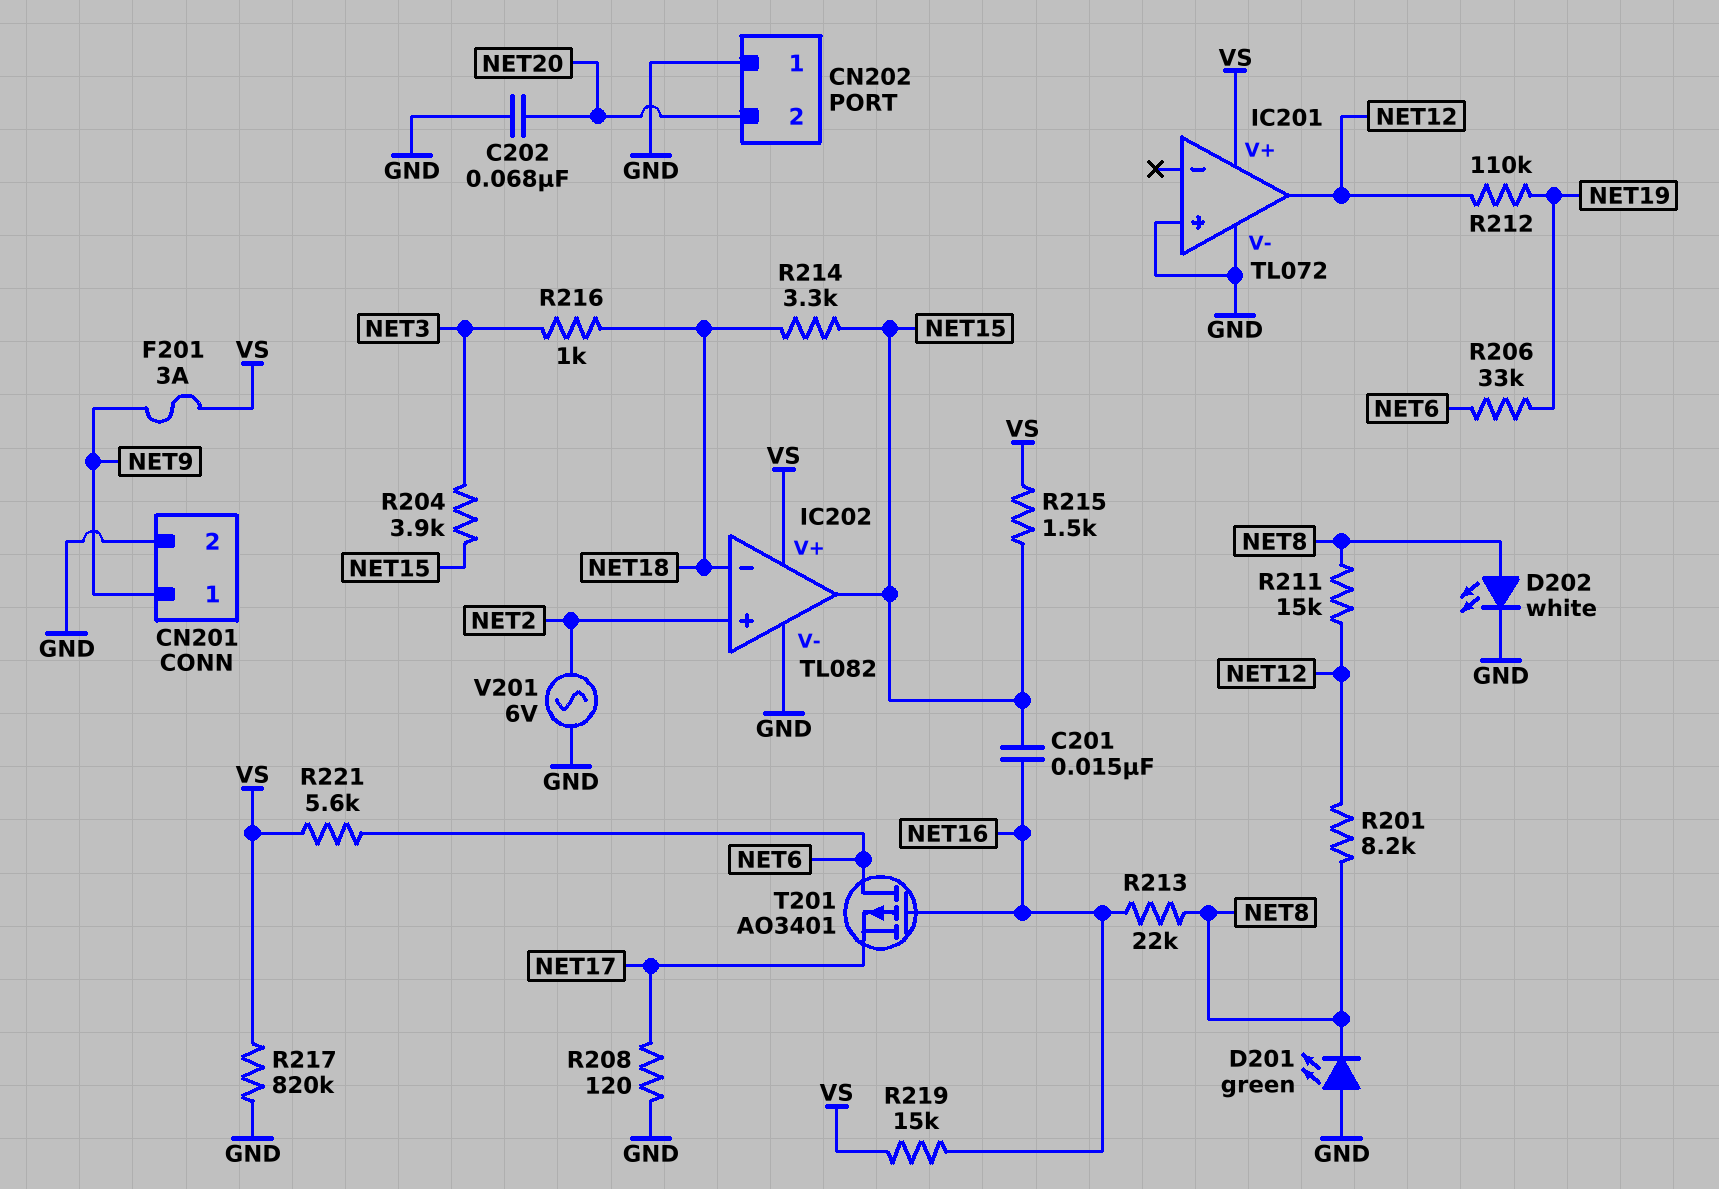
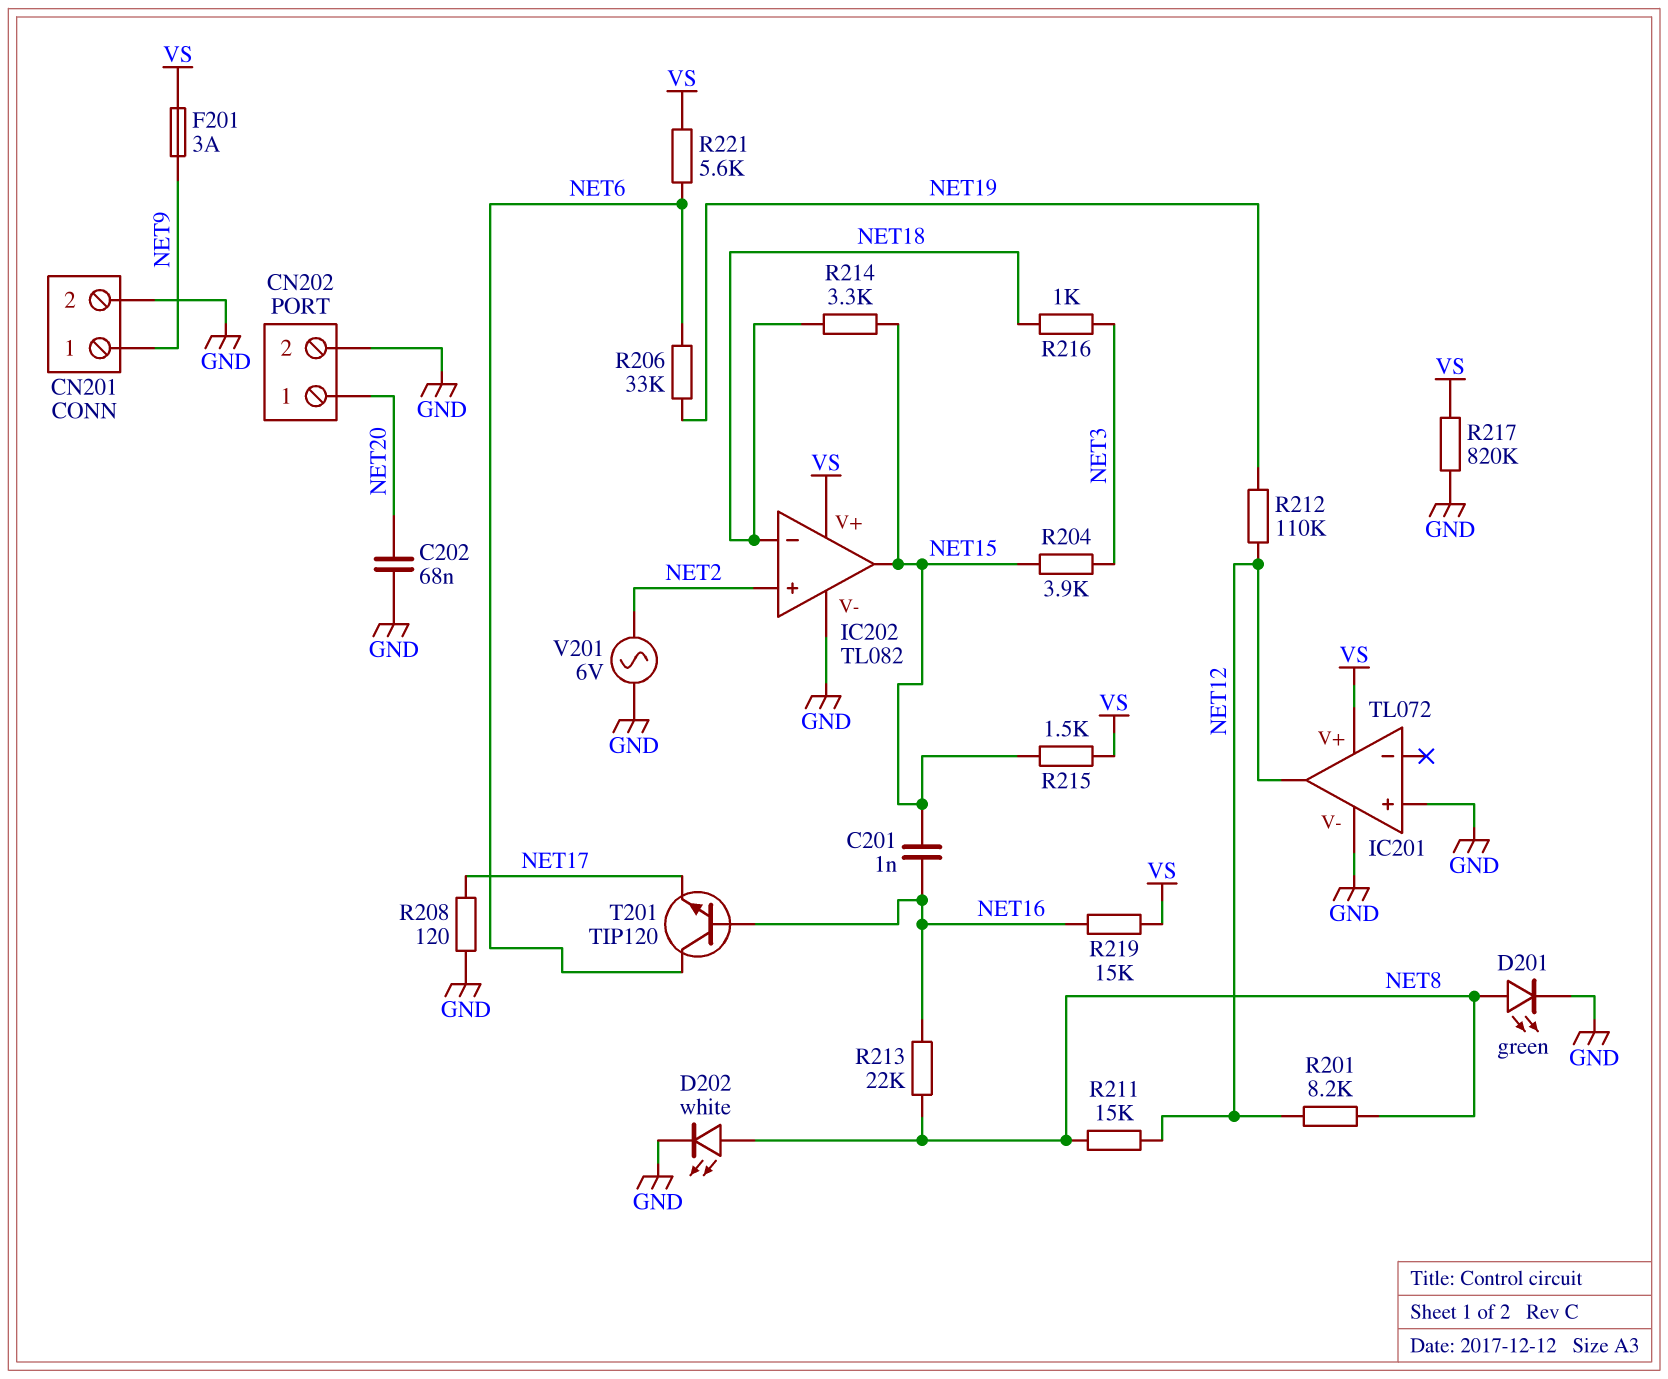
C201: 15nF (NET15, NET16) -> 1nF (NET15, NET16)
CN202 pin 1: GND -> NET20
CN202 pin 2: NET20 -> GND
D201: LED green (A GND, K NET8) -> LED green (A NET8, K GND)
T201: PMOS AO3401 (G NET16, D NET6, S NET17) -> NPN TIP120 (B NET16, C NET6, E NET17)

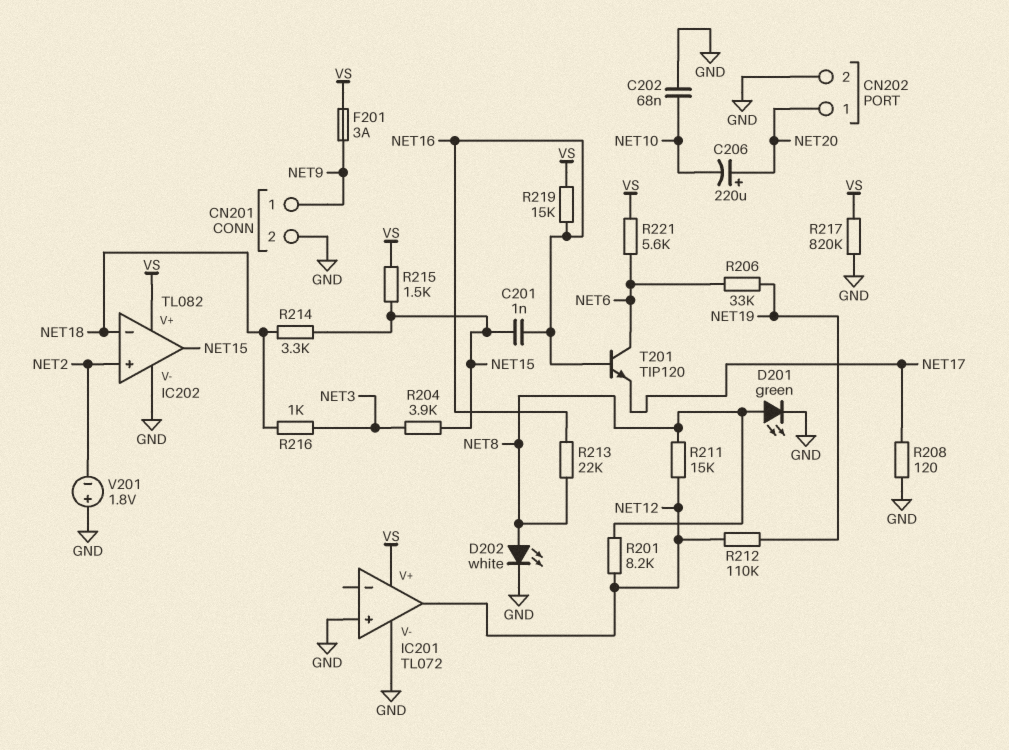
C202: 68nF (GND, NET20) -> 68nF (GND, NET10)
C206: none -> 220uF (plus NET20, minus NET10)
V201: AC 6V (GND, NET2) -> 1.8V (plus GND, minus NET2)

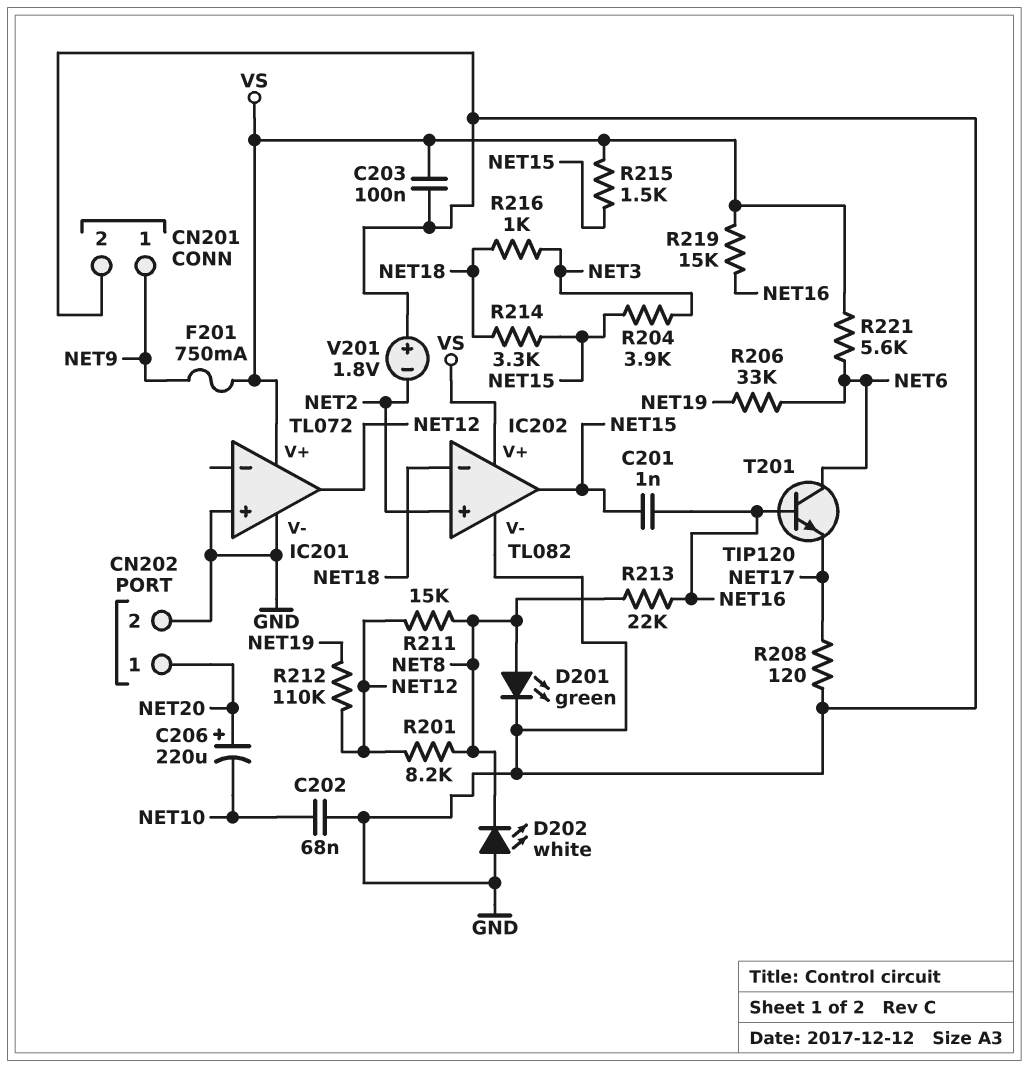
C203: none -> 100nF (GND, VS)
D202: LED white (A NET8, K GND) -> LED white (A GND, K NET8)
F201: 3A (NET9, VS) -> 750mA (NET9, VS)
R217: 820k (GND, VS) -> none

